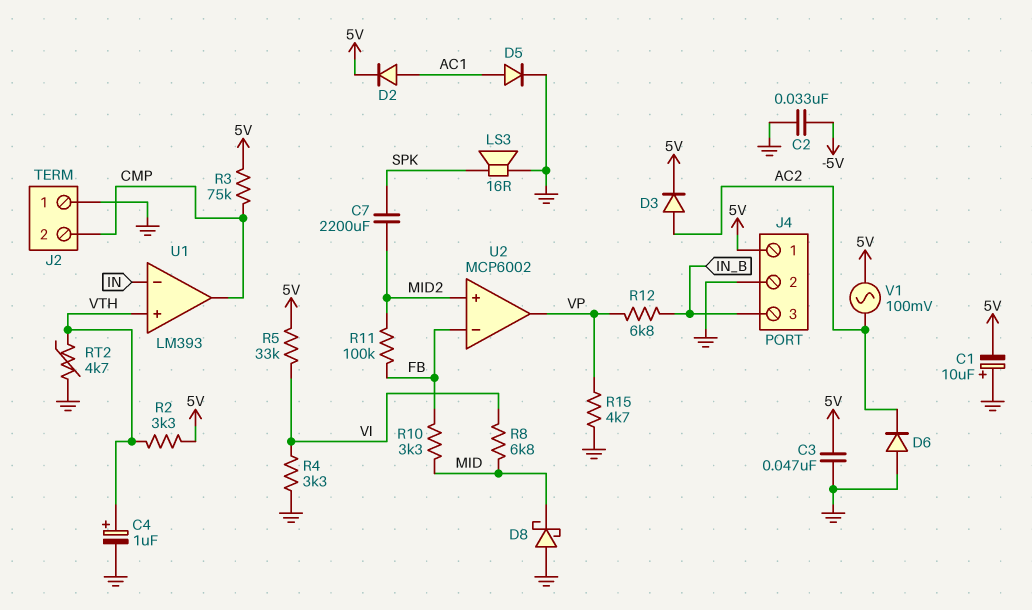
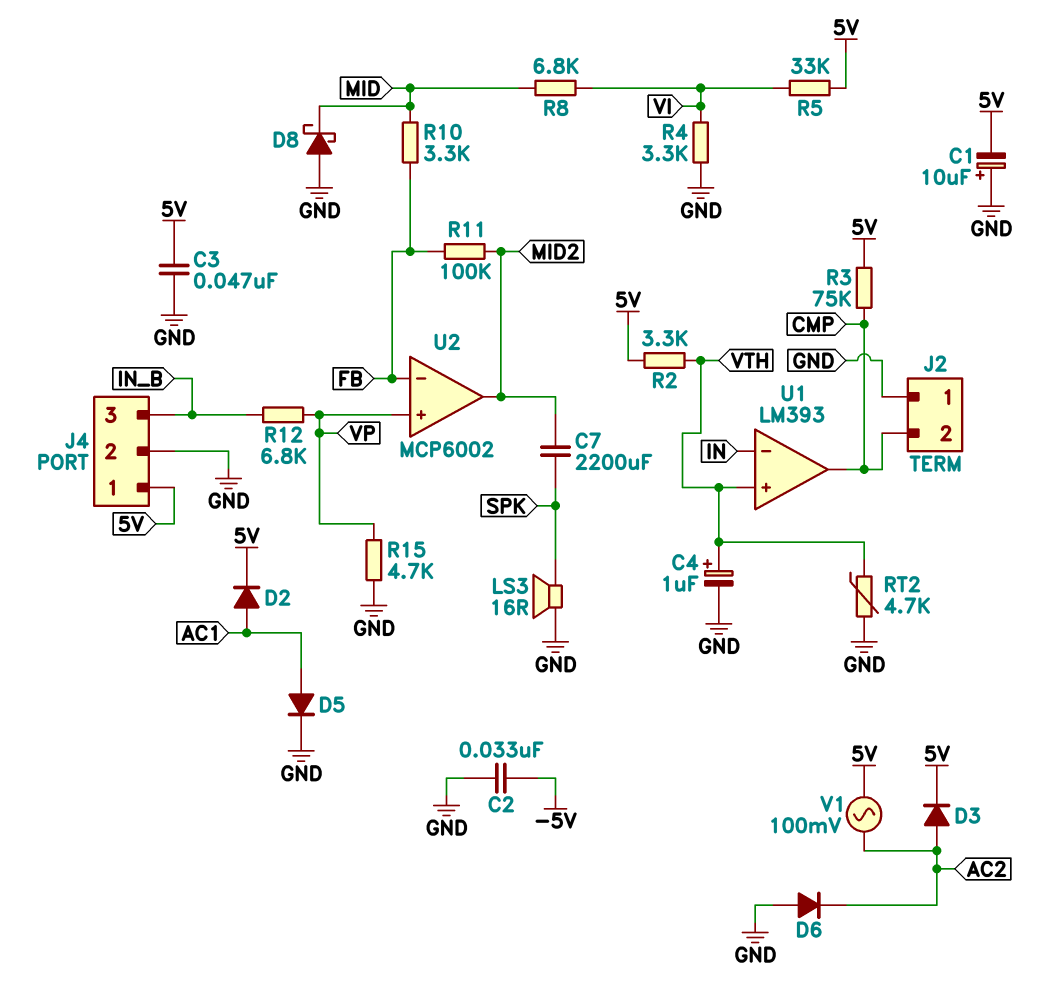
U2 pin in+: MID2 -> VP
U2 pin out: VP -> MID2

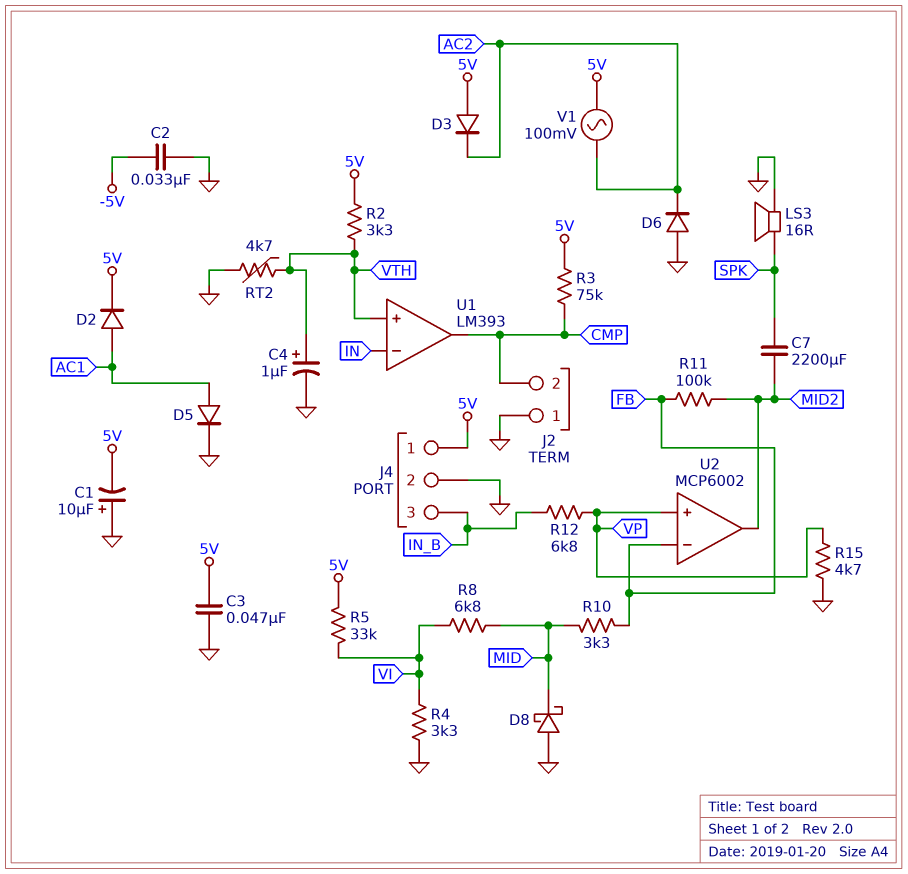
D3: diode (A AC2, K 5V) -> diode (A 5V, K AC2)

